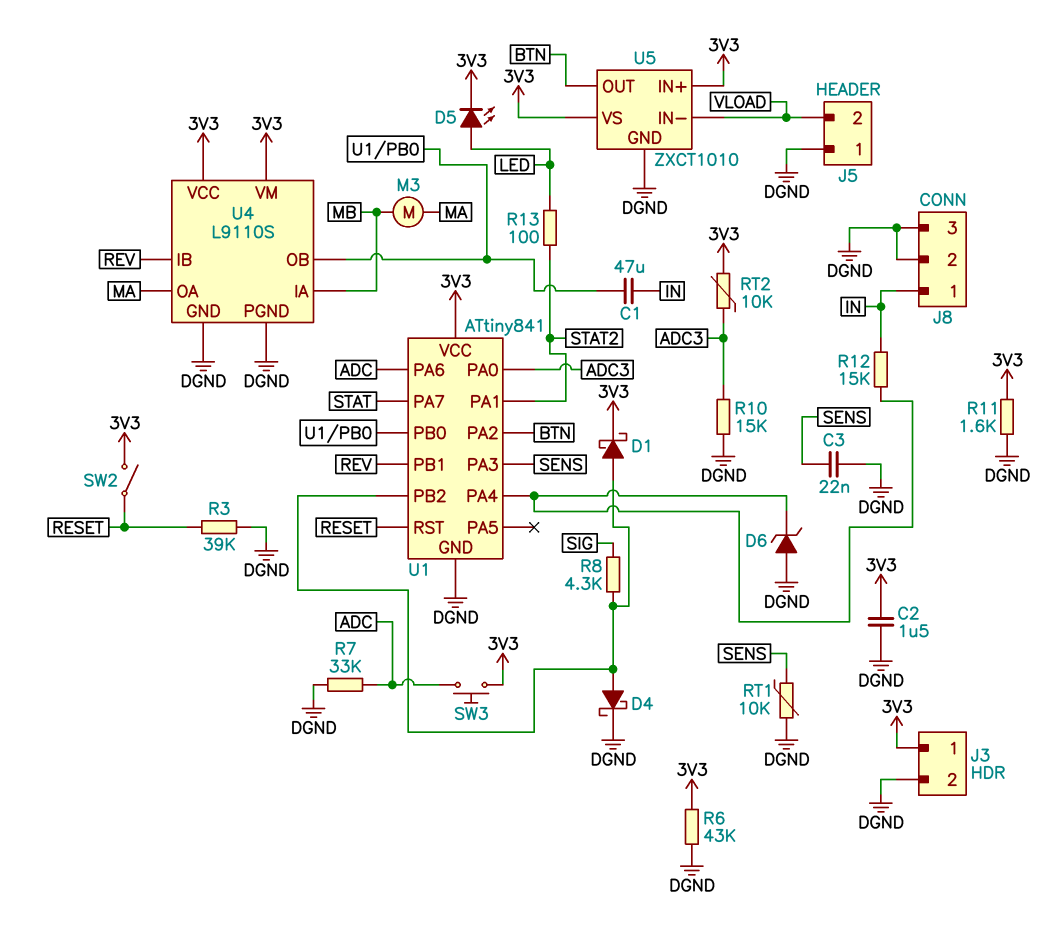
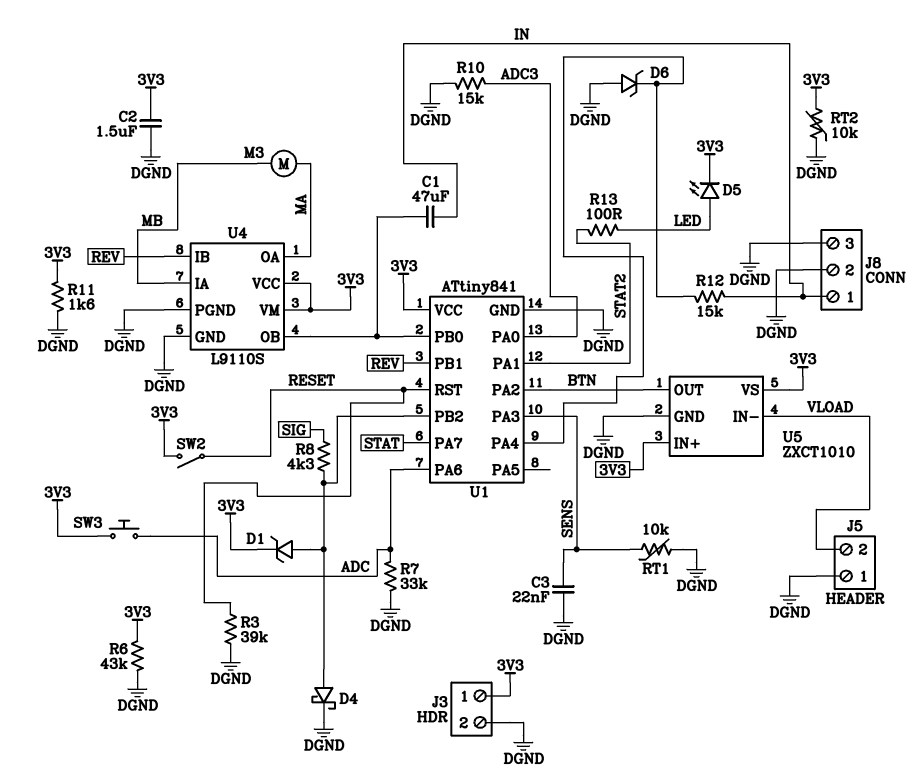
D1: schottky (A U1/PB2, K 3V3) -> zener (A U1/PB2, K 3V3)
RT2: 10k (3V3, ADC3) -> 10k (3V3, DGND)

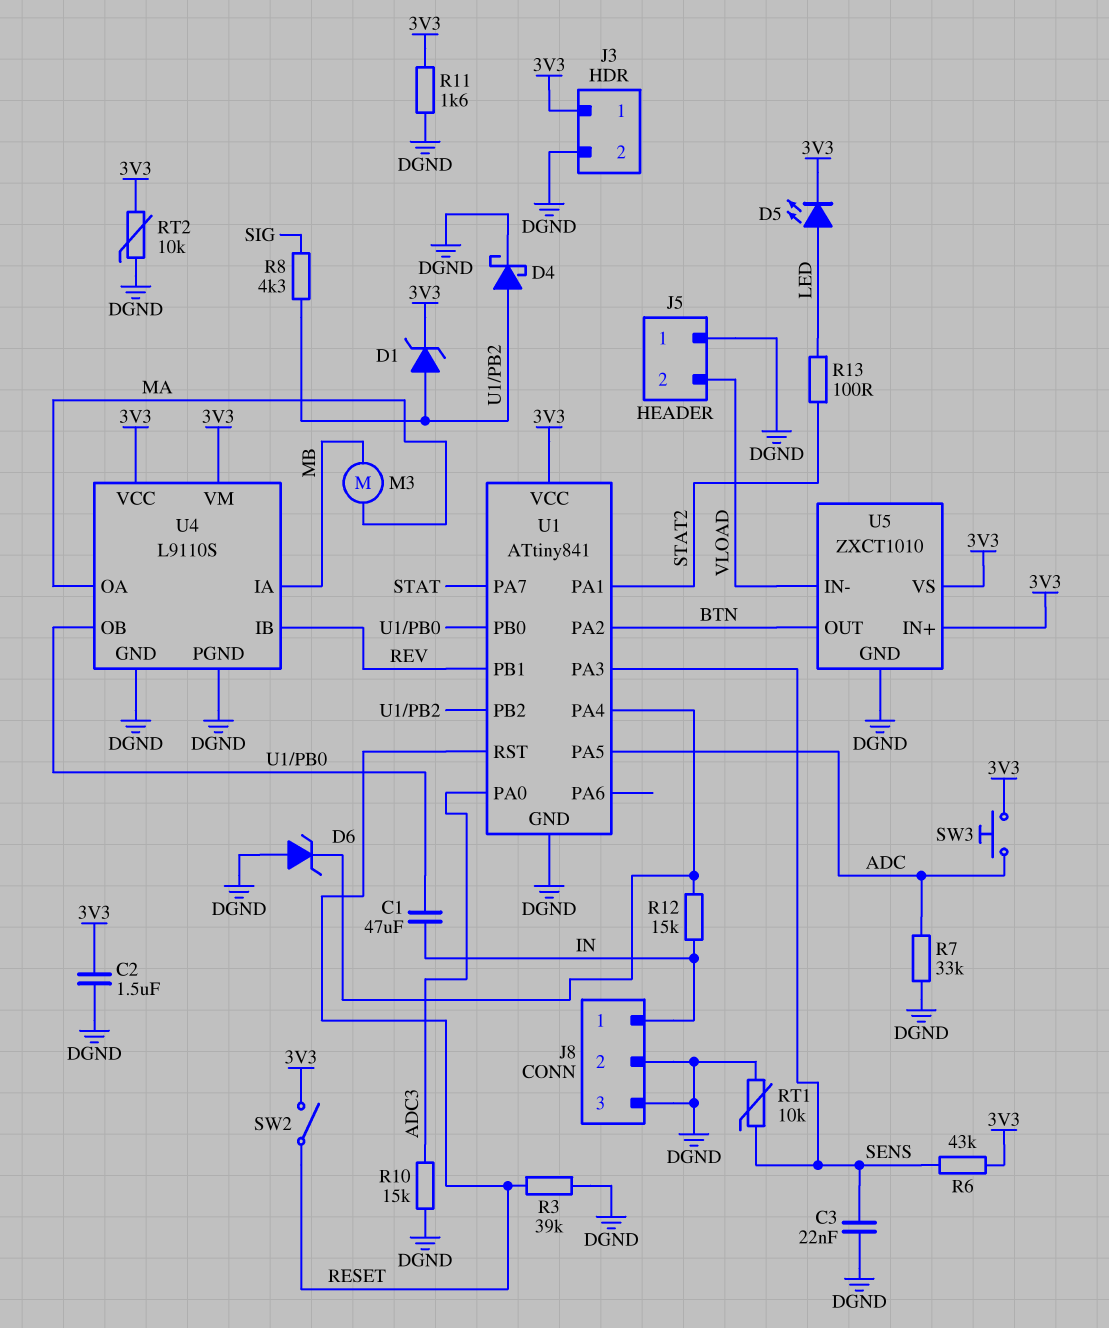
R6: 43k (3V3, DGND) -> 43k (3V3, SENS)
U1 pin PA5: none -> ADC
U1 pin PA6: ADC -> none

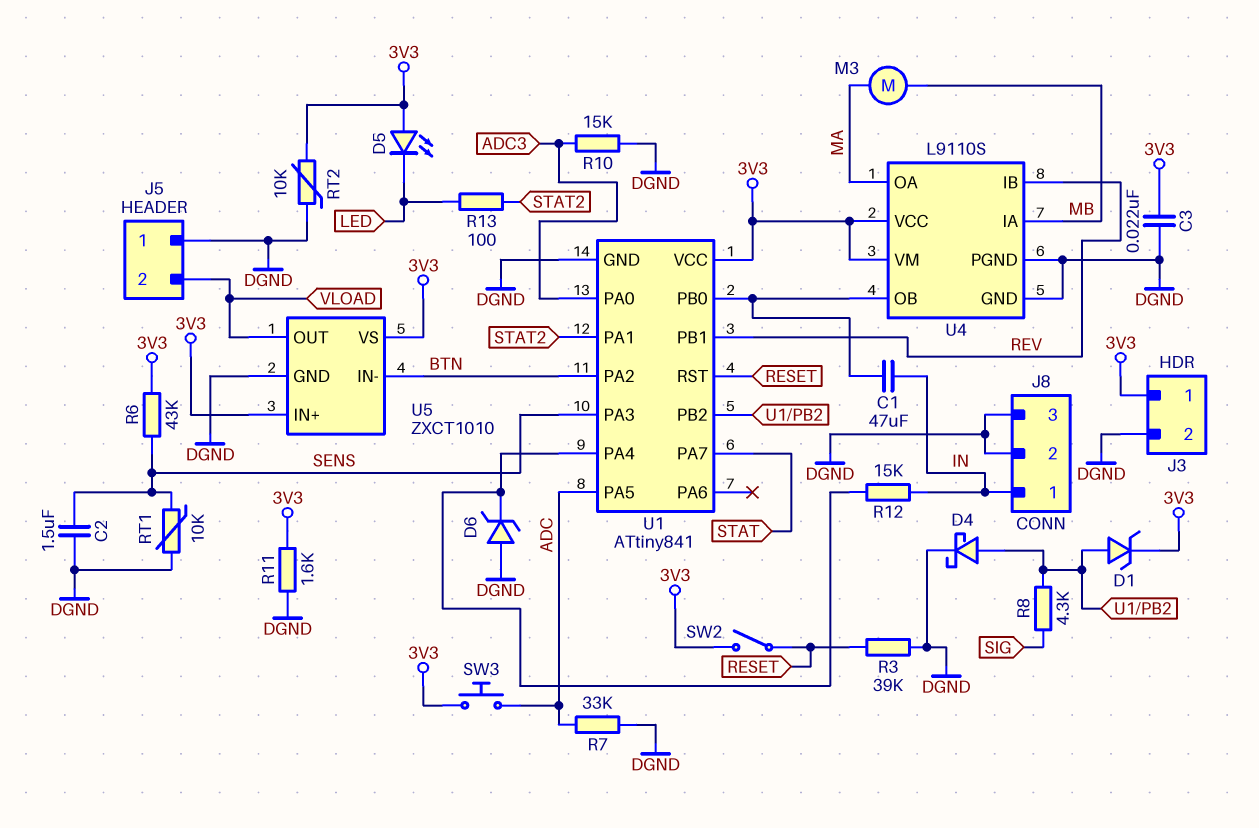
C2: 1.5uF (3V3, DGND) -> 1.5uF (DGND, SENS)
C3: 22nF (DGND, SENS) -> 22nF (3V3, DGND)
D5: LED (A LED, K 3V3) -> LED (A 3V3, K LED)
U5 pin IN-: VLOAD -> BTN
U5 pin OUT: BTN -> VLOAD

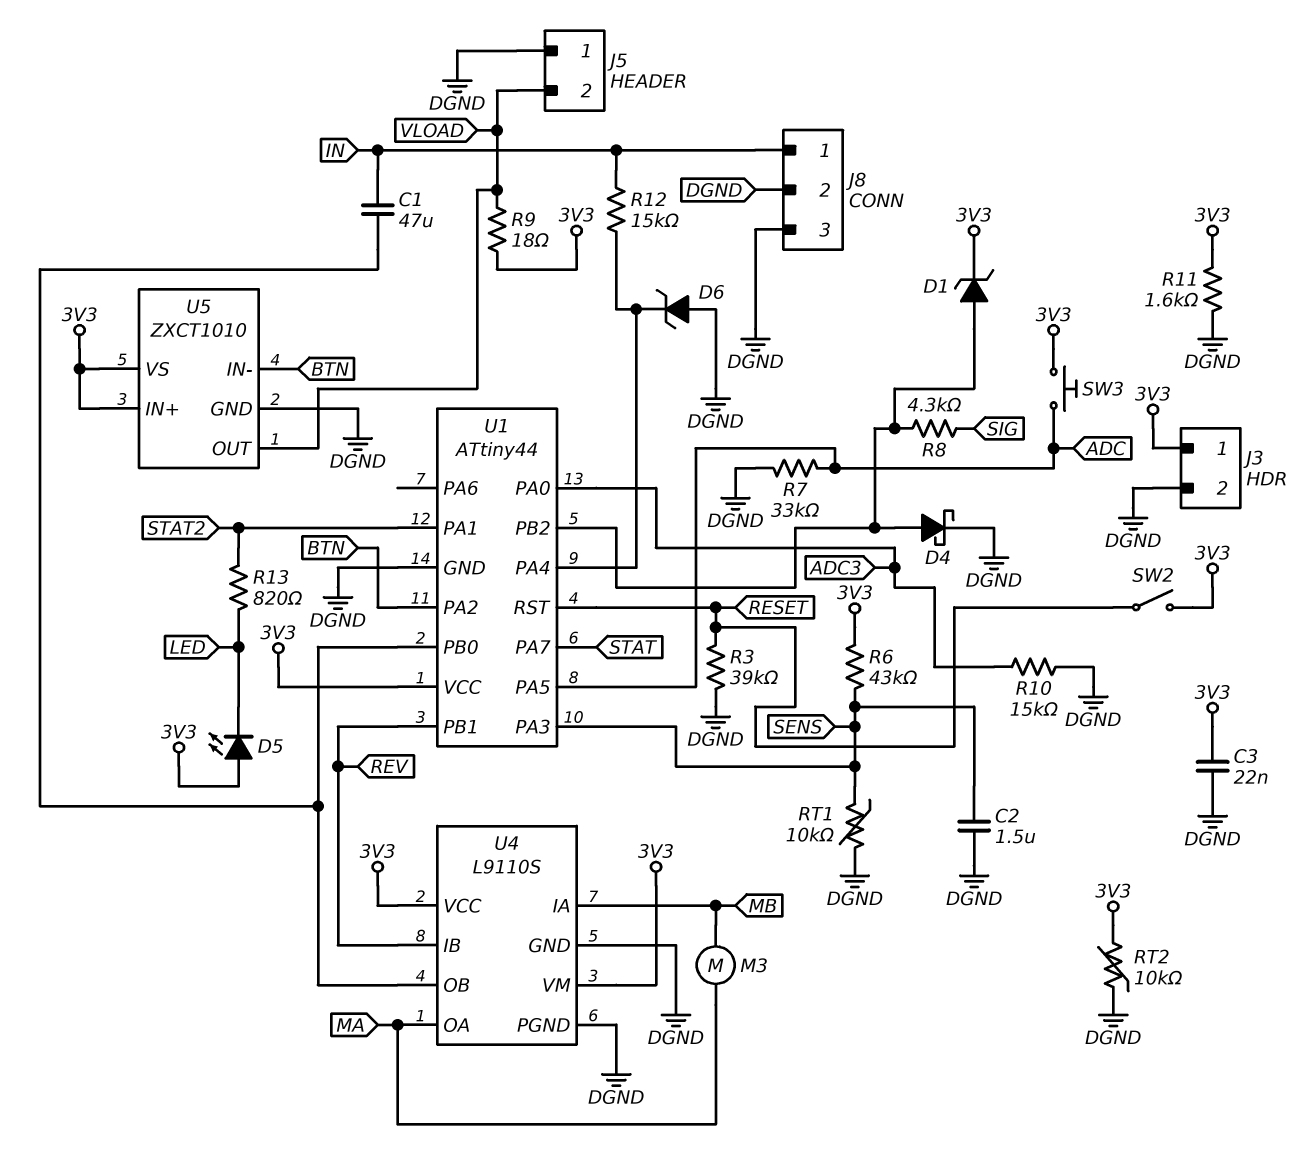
R9: none -> 18 (3V3, VLOAD)
R13: 100 (LED, STAT2) -> 820 (LED, STAT2)
U1: ATtiny841 -> ATtiny44

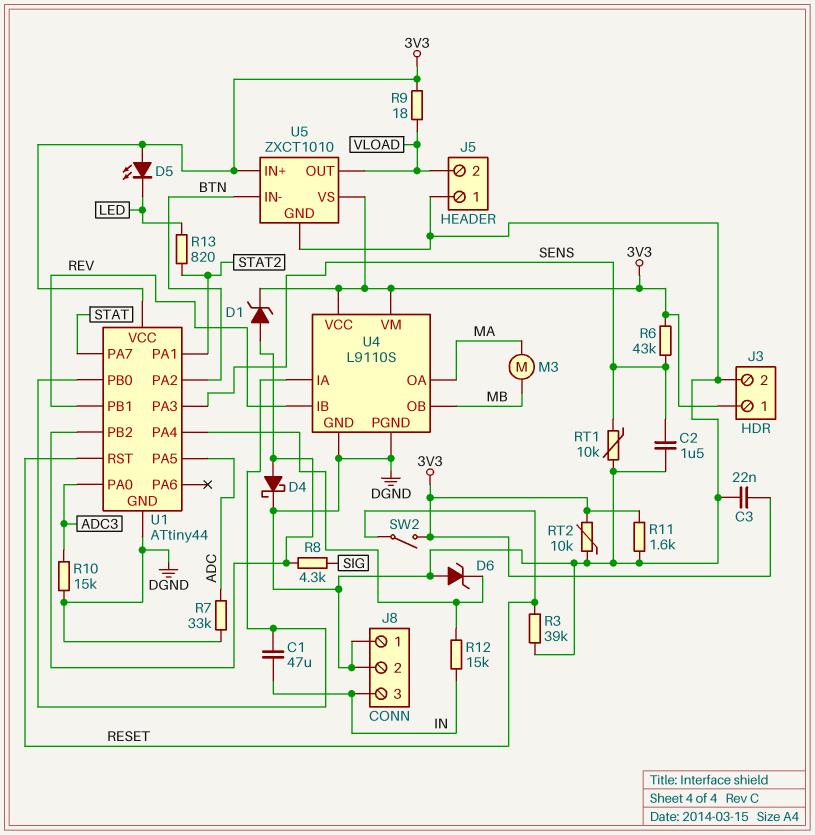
J8 pin 1: IN -> DGND
J8 pin 3: DGND -> IN
SW3: button (3V3, ADC) -> none
U4 pin IA: MB -> U1/PB0
U4 pin OB: U1/PB0 -> MB

